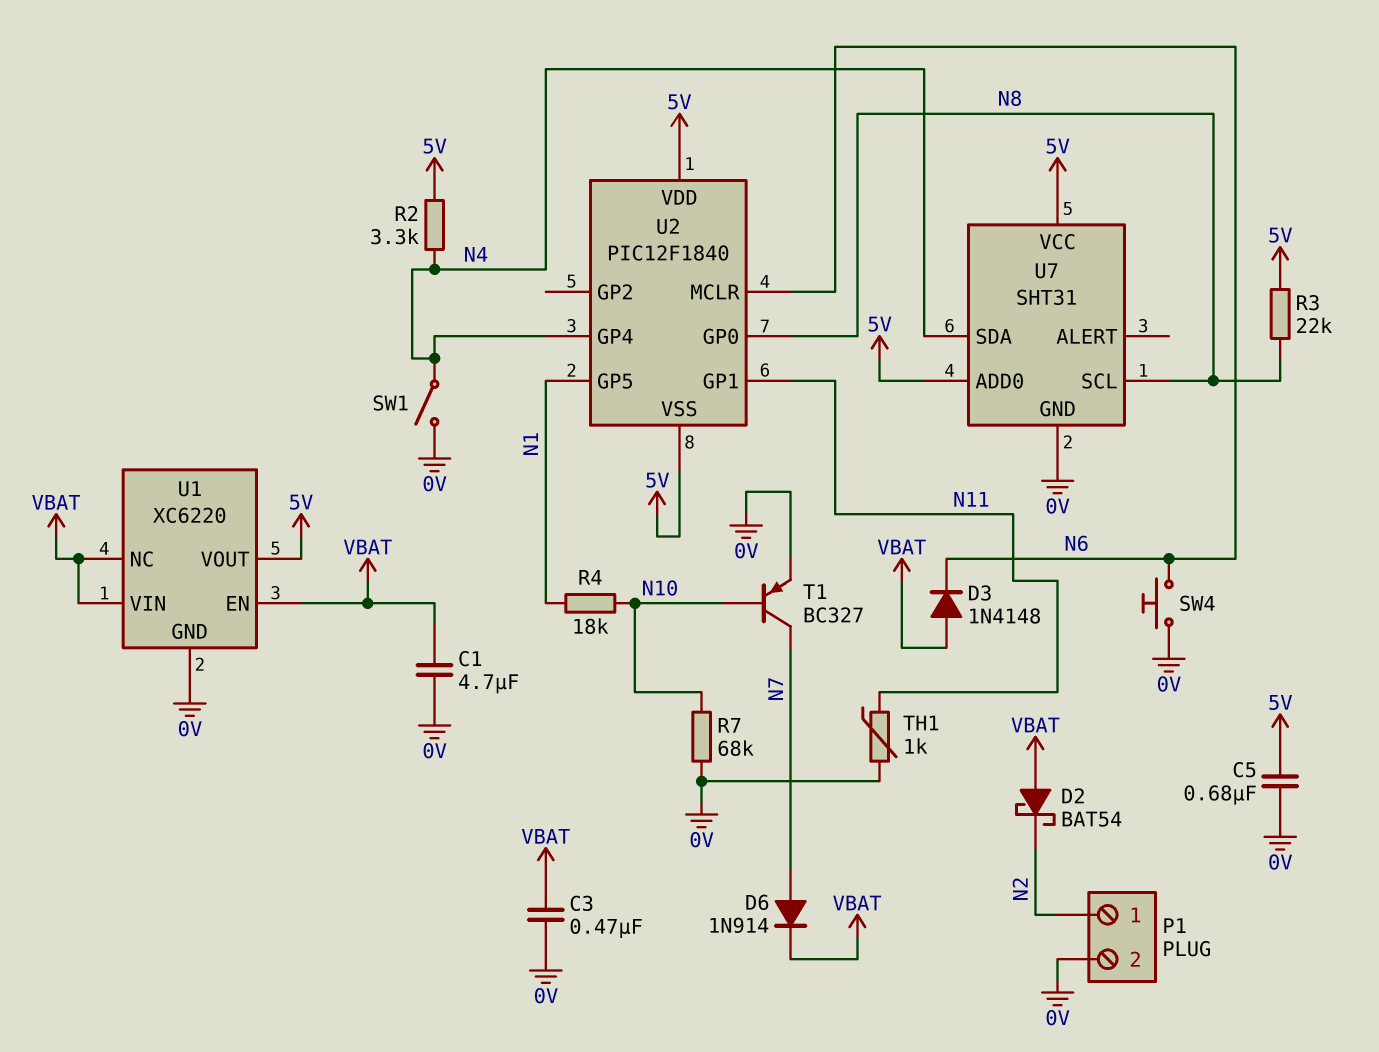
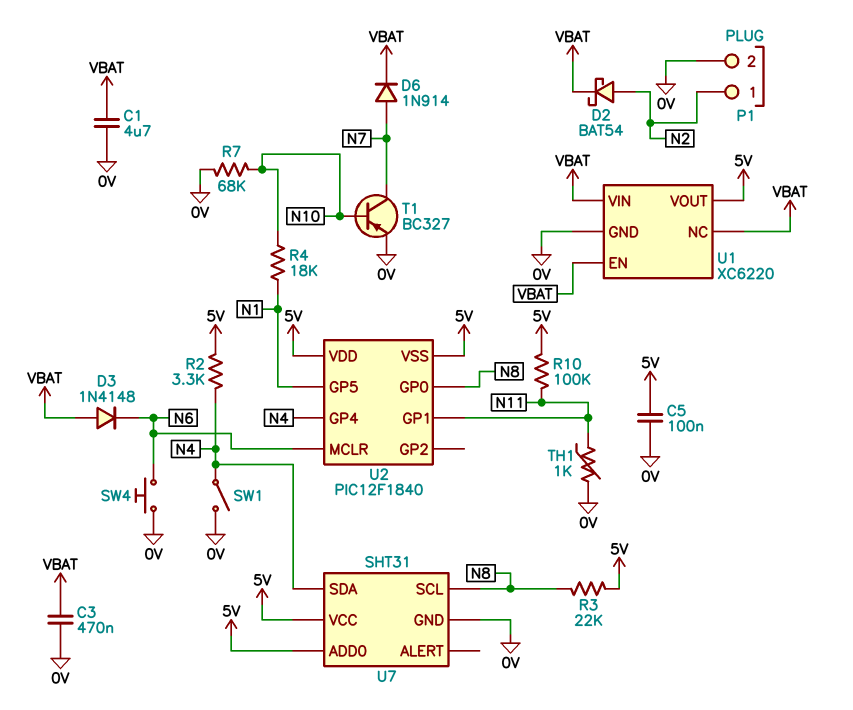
C5: 680nF (0V, 5V) -> 100nF (0V, 5V)
D2: schottky BAT54 (A VBAT, K N2) -> schottky BAT54 (A N2, K VBAT)
R10: none -> 100k (5V, N11)

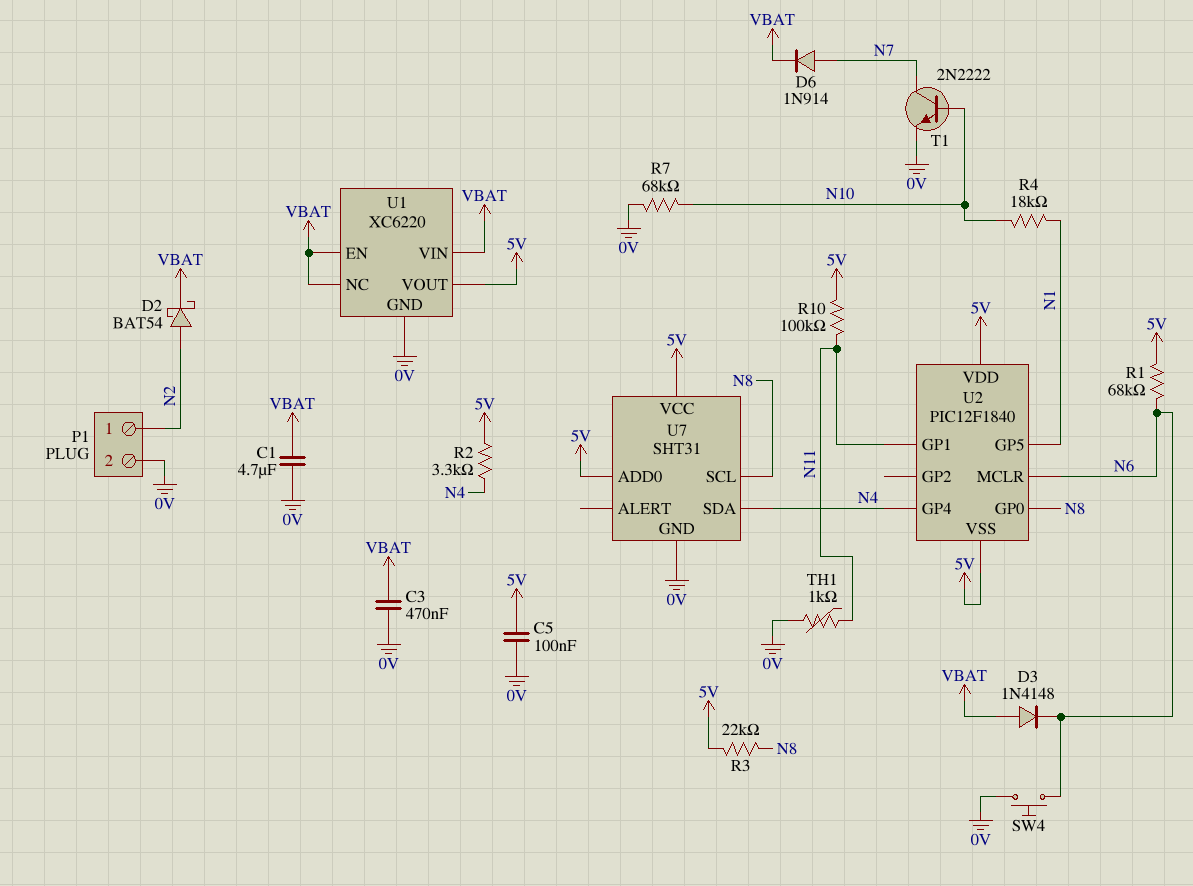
R1: none -> 68k (5V, N6)
SW1: switch (0V, N4) -> none
T1: PNP BC327 (B N10, C N7, E 0V) -> NPN 2N2222 (B N10, C N7, E 0V)

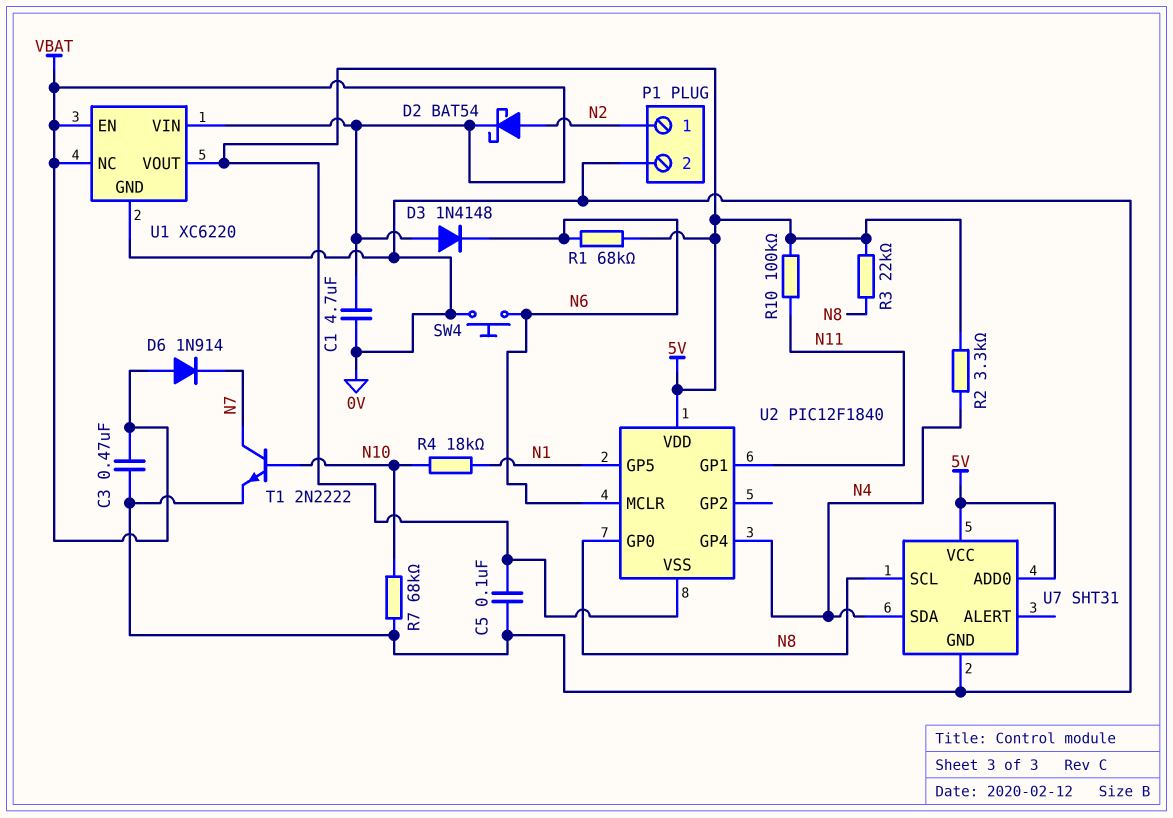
D6: diode 1N914 (A N7, K VBAT) -> diode 1N914 (A VBAT, K N7)
TH1: 1k (0V, N11) -> none

